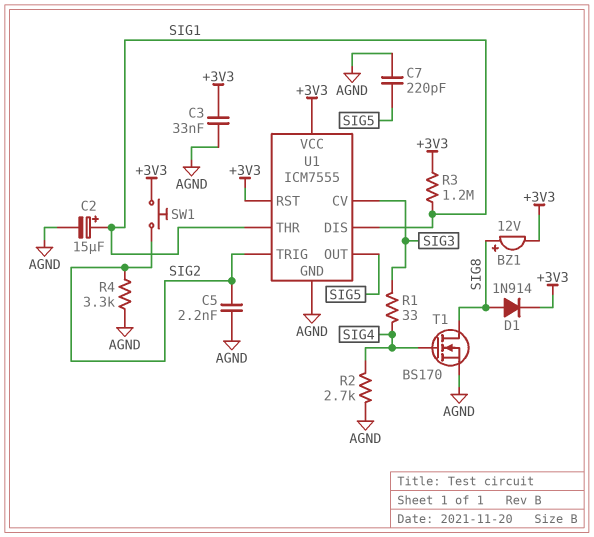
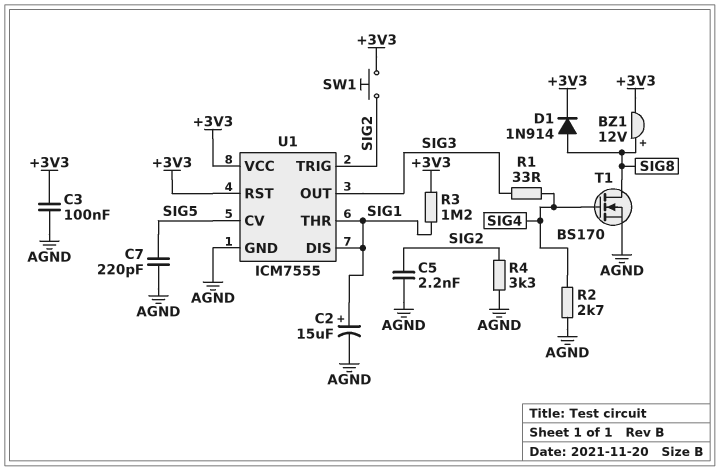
C3: 33nF (+3V3, AGND) -> 100nF (+3V3, AGND)
U1 pin CV: SIG3 -> SIG5
U1 pin OUT: SIG5 -> SIG3

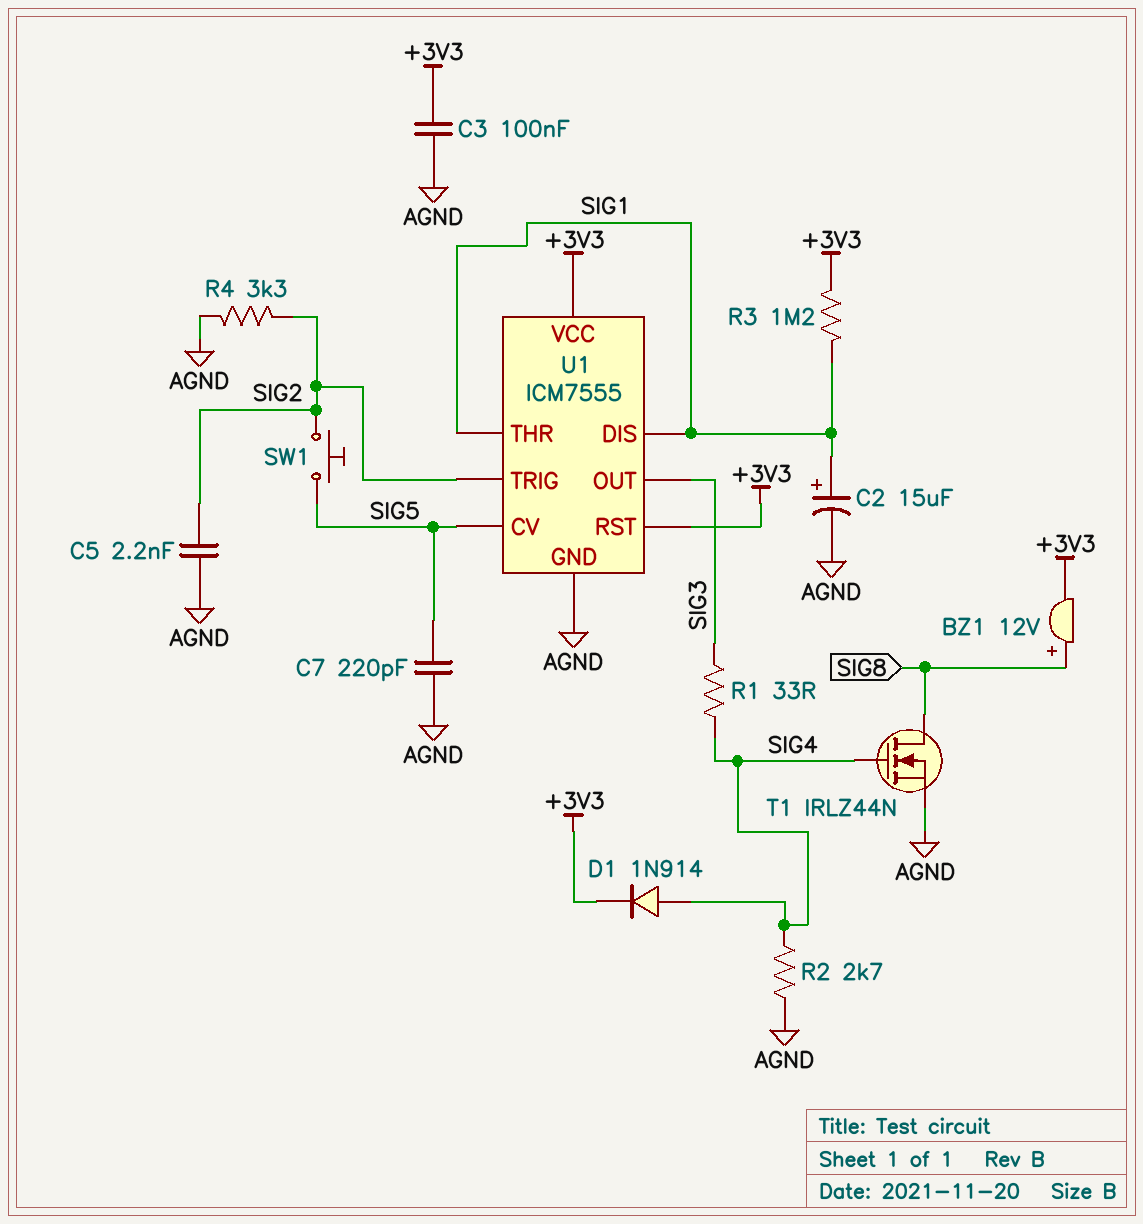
D1: diode 1N914 (A SIG8, K +3V3) -> diode 1N914 (A SIG4, K +3V3)
SW1: button (+3V3, SIG2) -> button (SIG2, SIG5)
T1: NMOS BS170 (G SIG4, D SIG8, S AGND) -> NMOS IRLZ44N (G SIG4, D SIG8, S AGND)

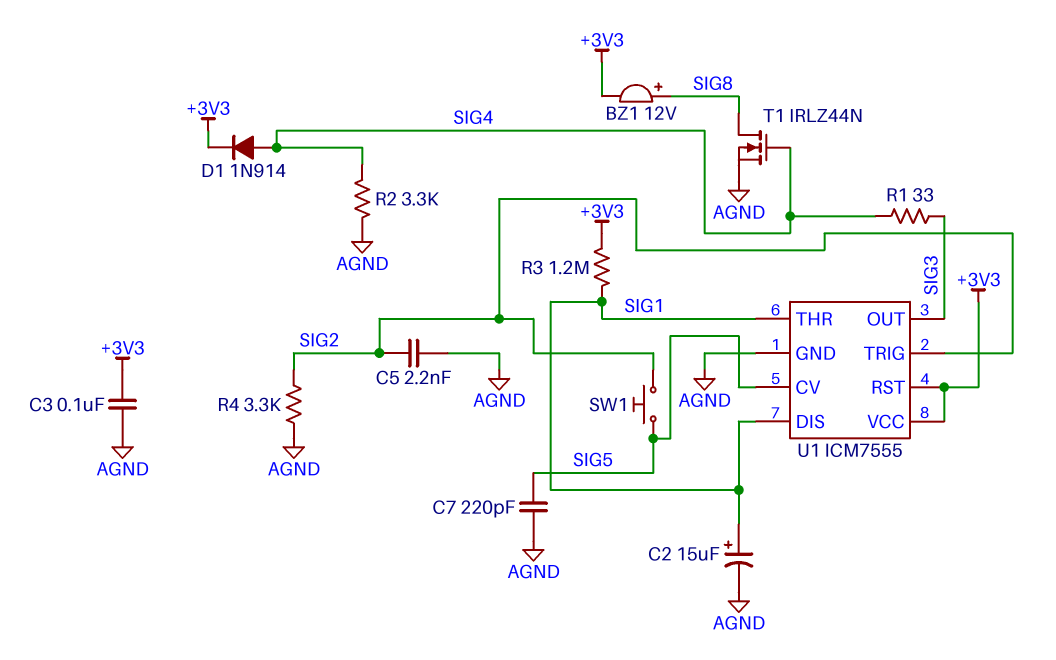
R2: 2.7k (AGND, SIG4) -> 3.3k (AGND, SIG4)

